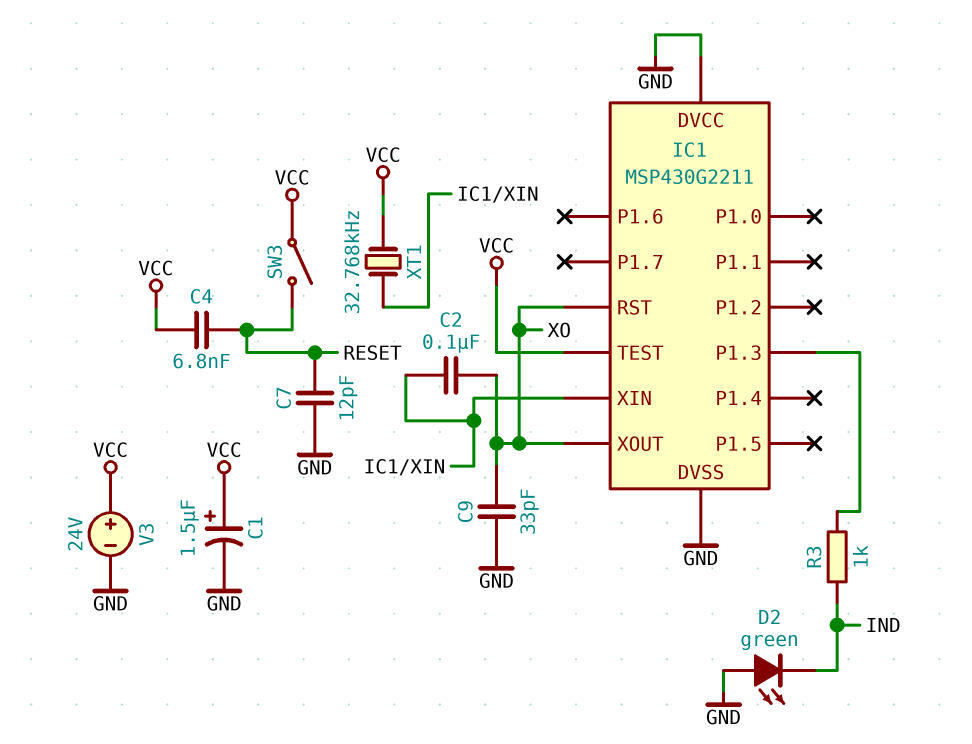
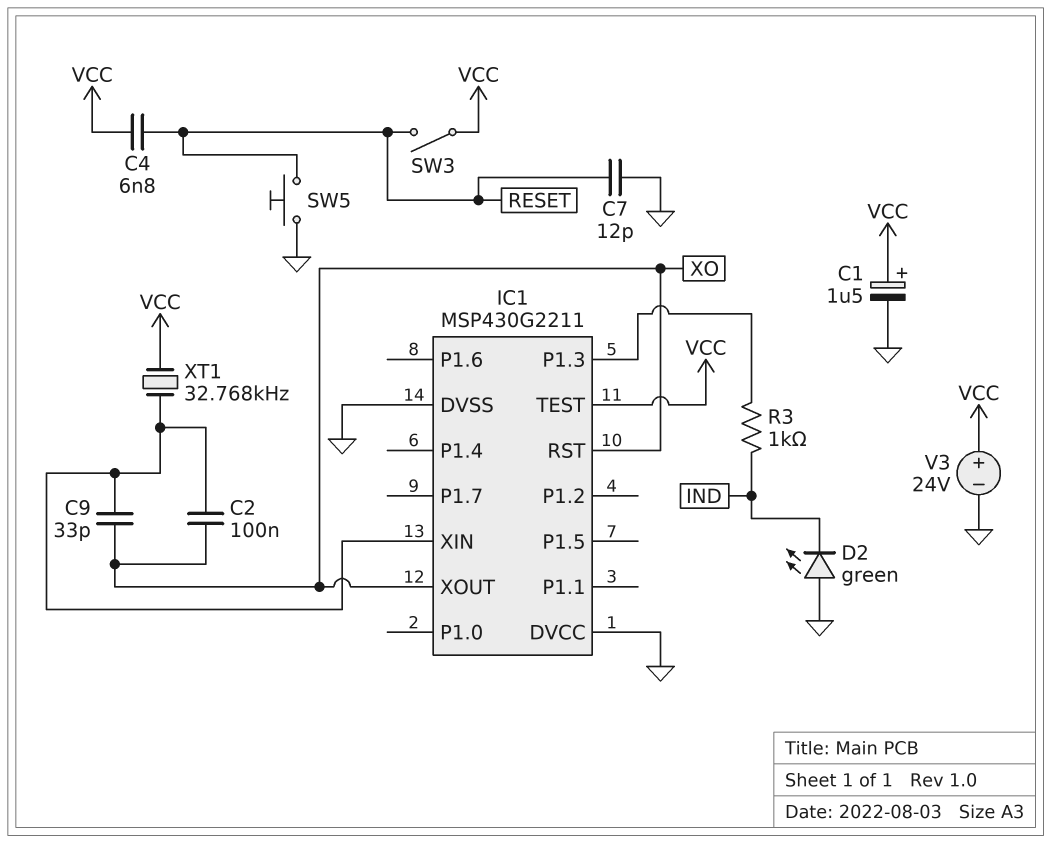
C9: 33pF (GND, XO) -> 33pF (IC1/XIN, XO)
SW5: none -> button (GND, RESET)

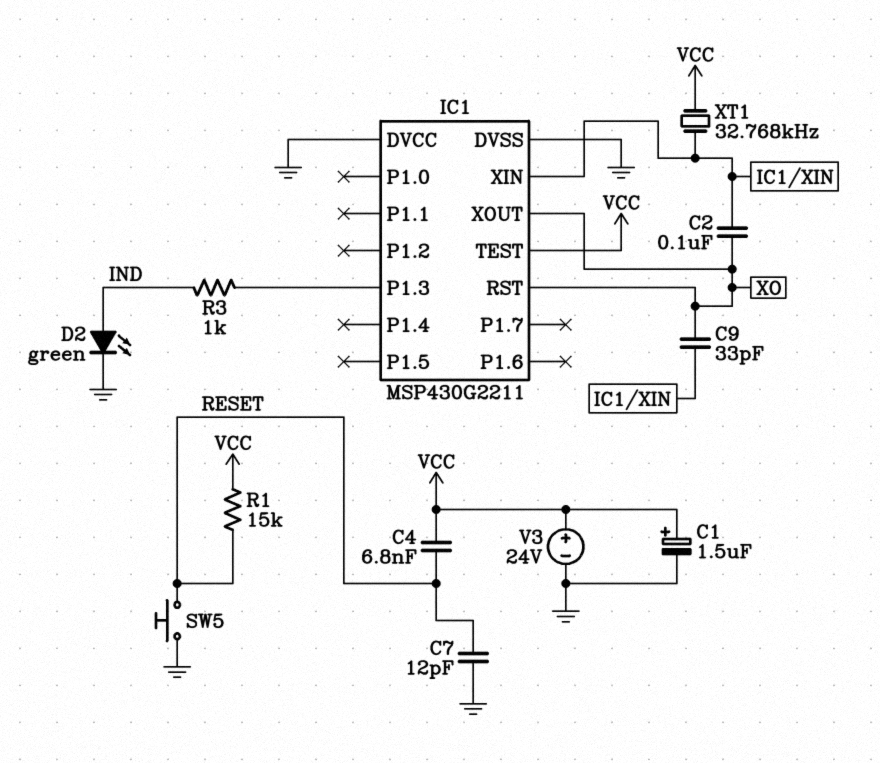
D2: LED green (A GND, K IND) -> LED green (A IND, K GND)
R1: none -> 15k (RESET, VCC)
SW3: switch (RESET, VCC) -> none

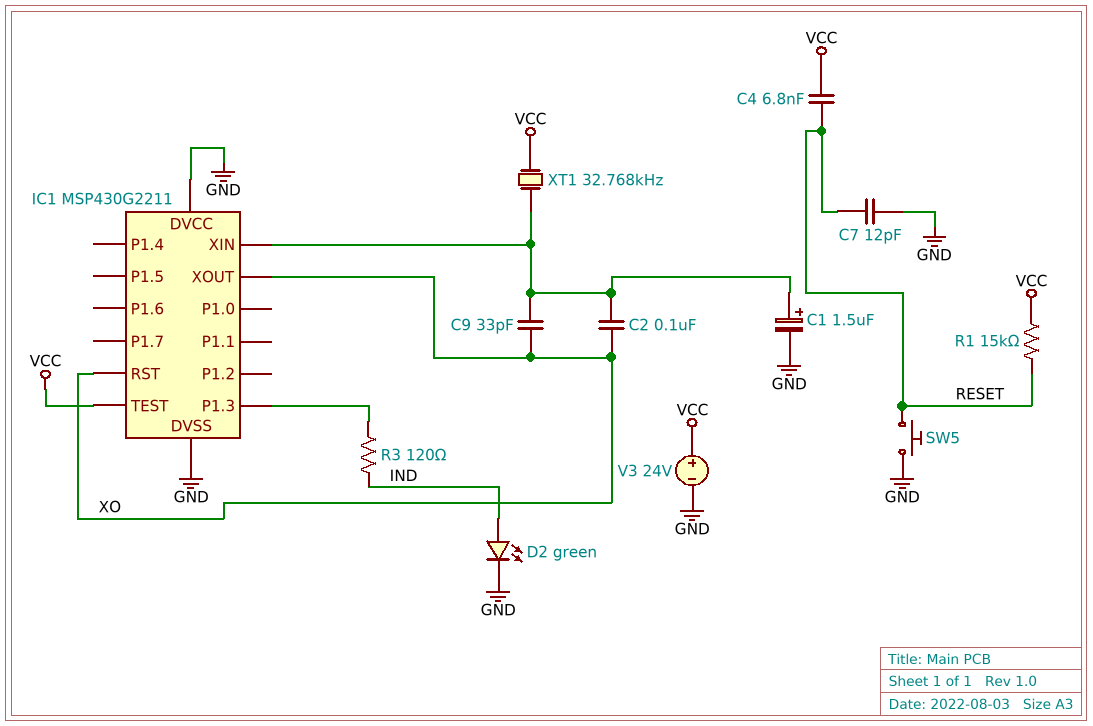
C1: 1.5uF (plus VCC, minus GND) -> 1.5uF (plus IC1/XIN, minus GND)
R3: 1k (IC1/P1.3, IND) -> 120 (IC1/P1.3, IND)

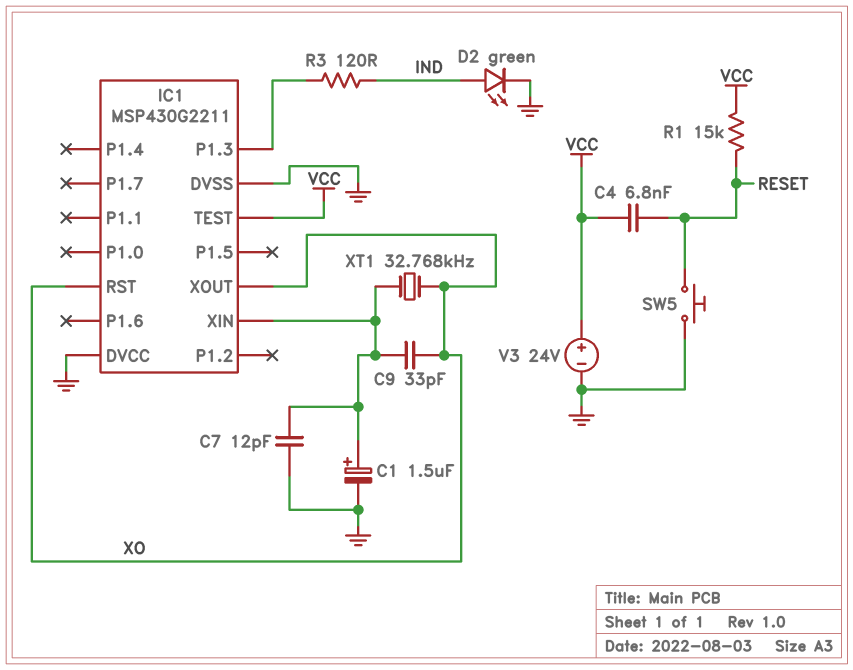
C2: 100nF (IC1/XIN, XO) -> none
C7: 12pF (GND, RESET) -> 12pF (GND, IC1/XIN)
XT1: 32.768kHz (IC1/XIN, VCC) -> 32.768kHz (IC1/XIN, XO)

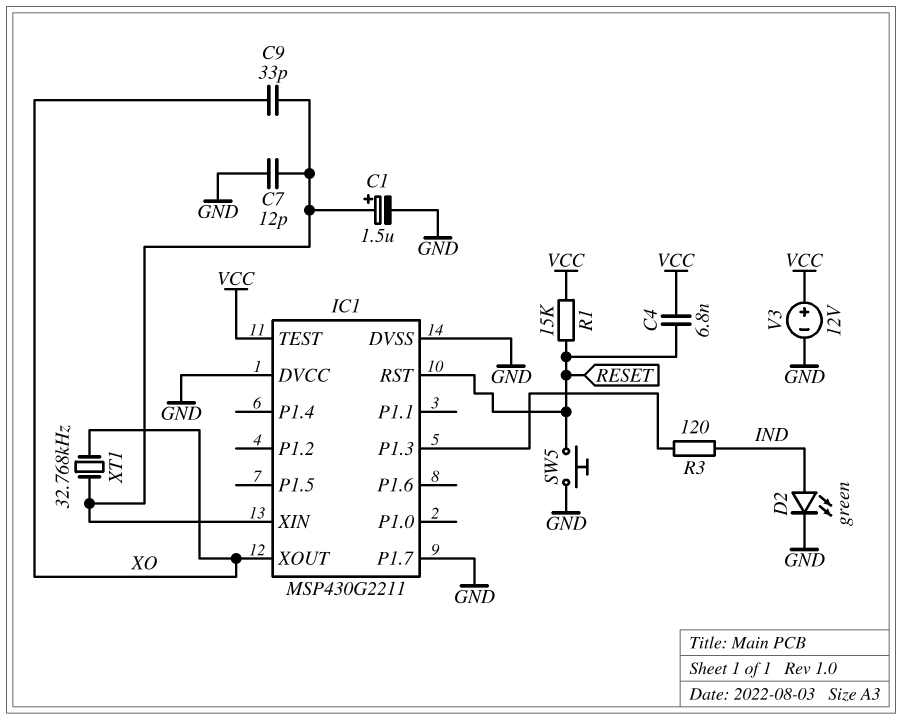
IC1 pin P1.7: none -> GND
IC1 pin RST: XO -> RESET
V3: 24V (plus VCC, minus GND) -> 12V (plus VCC, minus GND)

